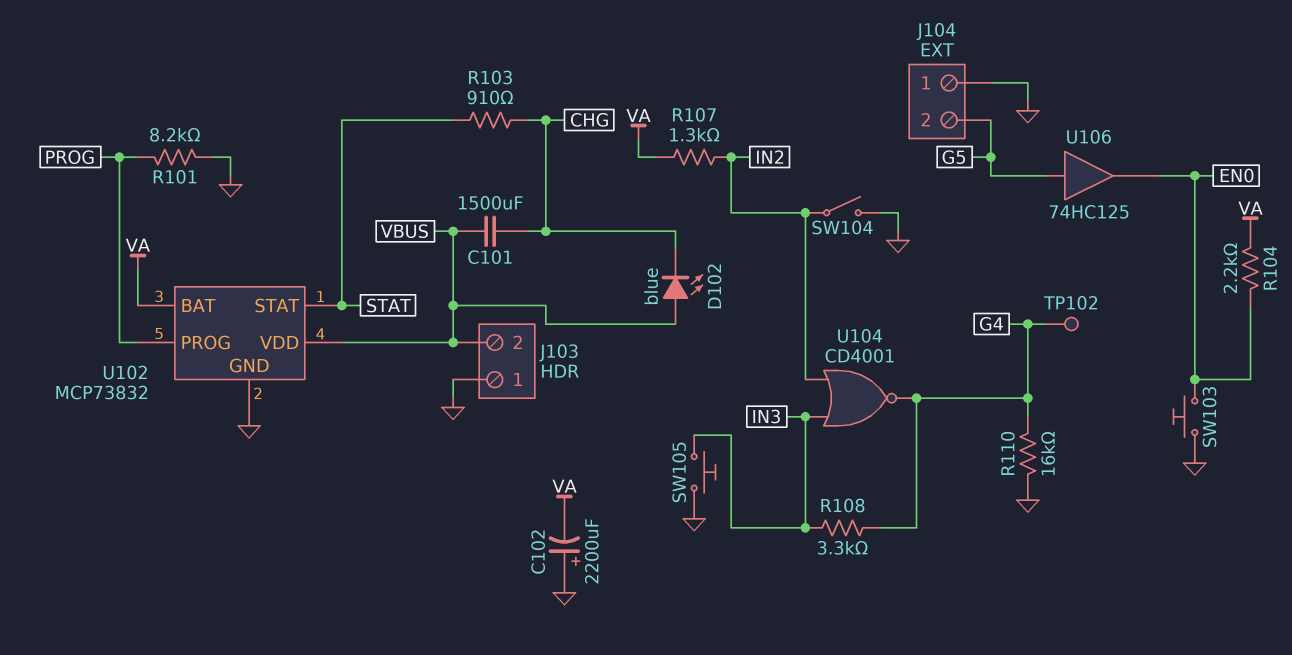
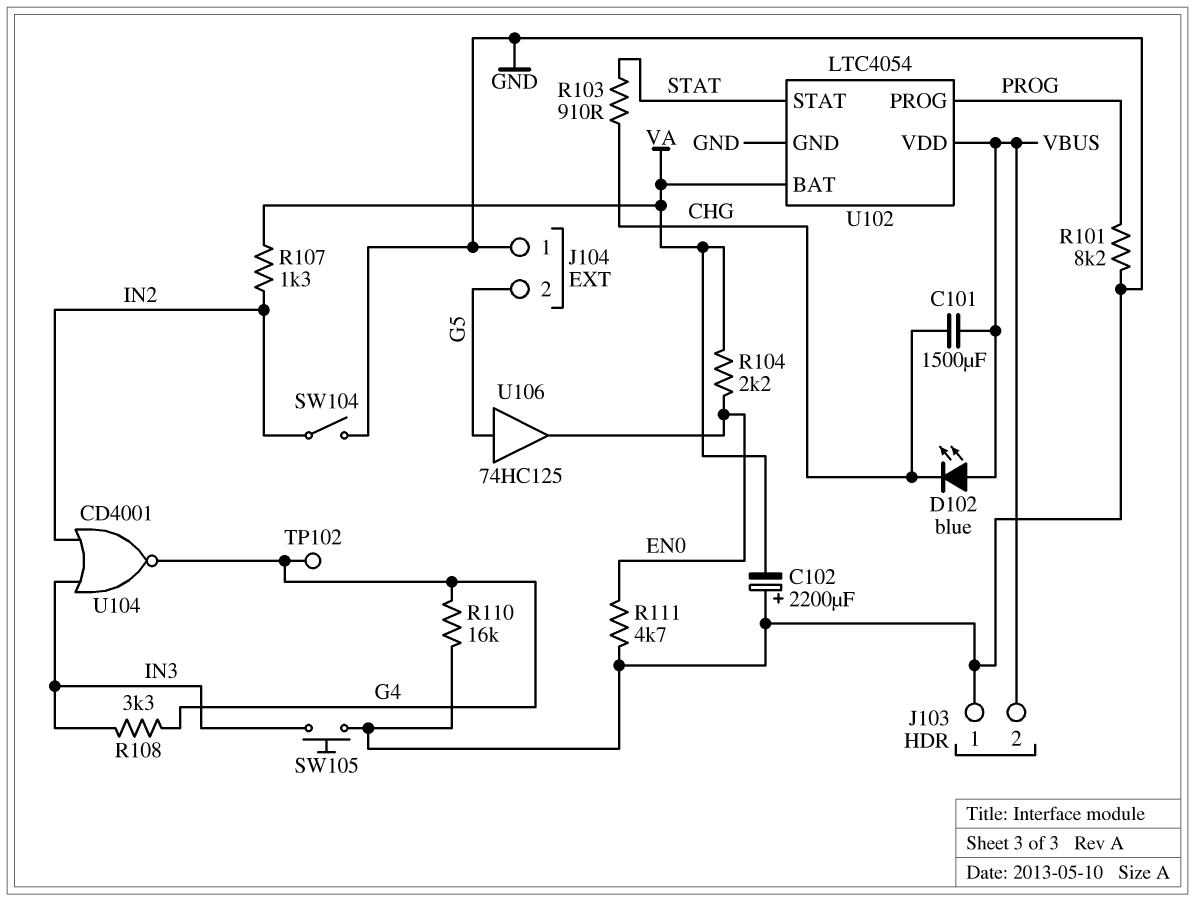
R111: none -> 4.7k (EN0, GND)
SW103: button (EN0, GND) -> none
U102: MCP73832 -> LTC4054

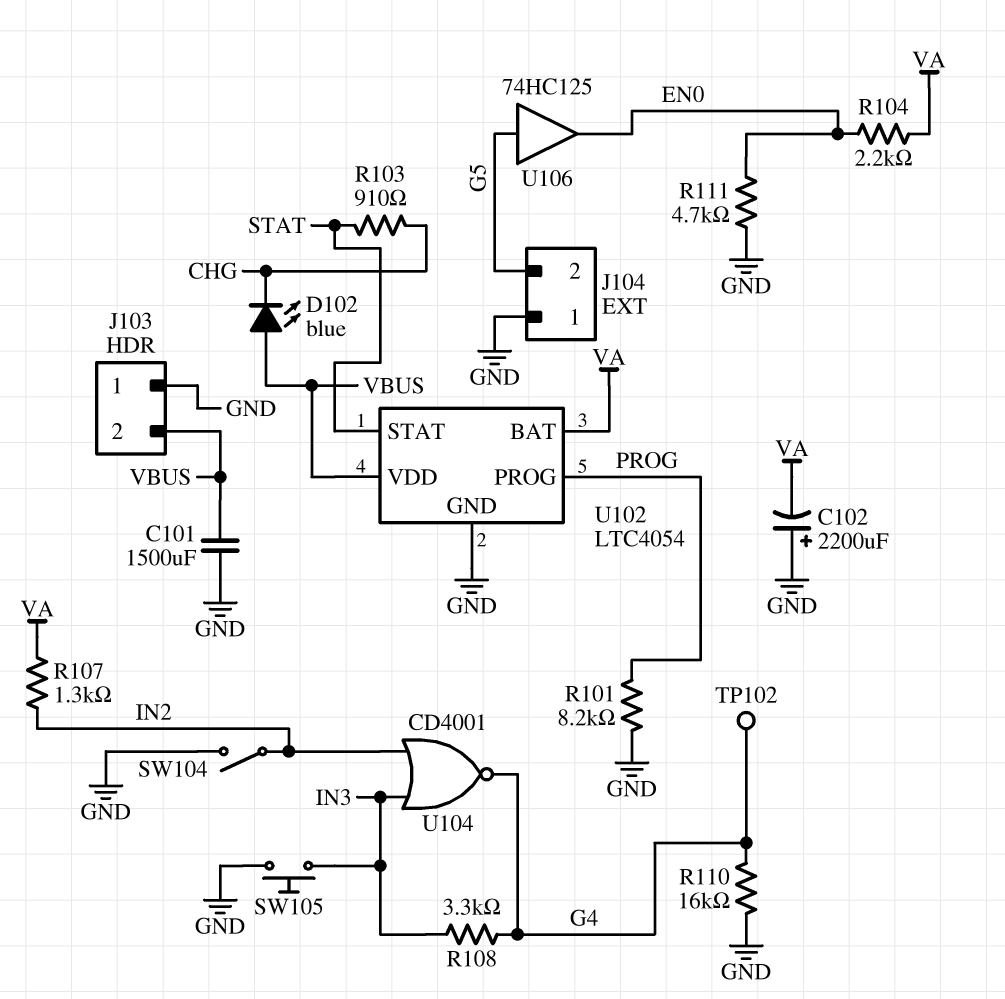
C101: 1500uF (CHG, VBUS) -> 1500uF (GND, VBUS)

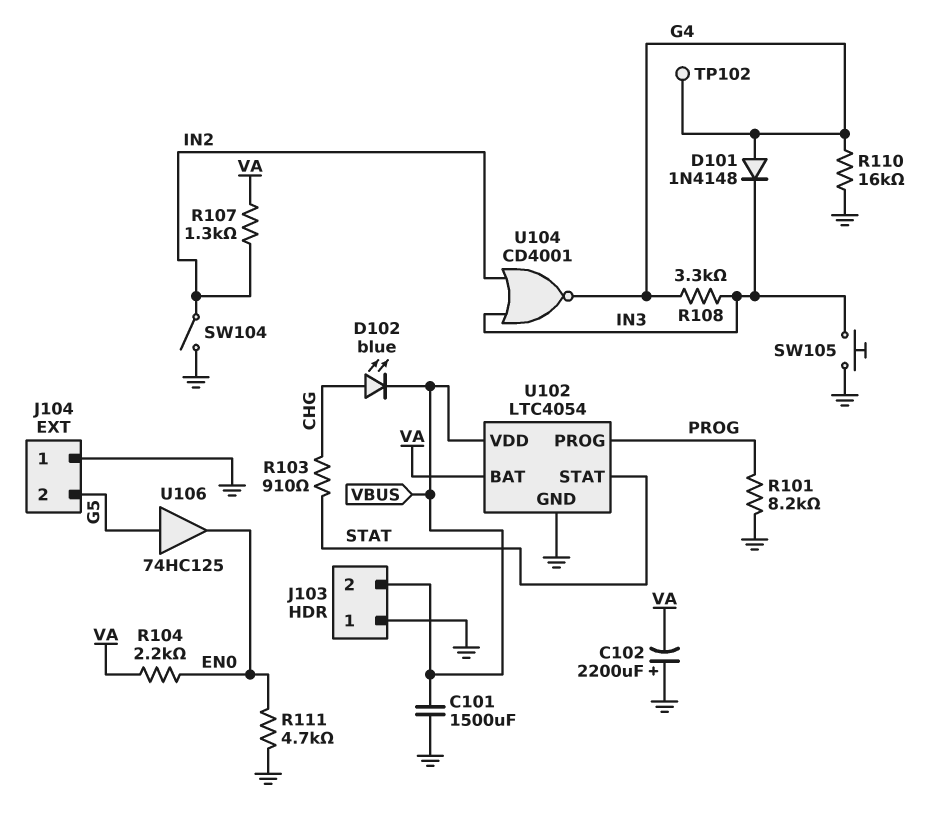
D101: none -> diode 1N4148 (A G4, K IN3)
D102: LED blue (A VBUS, K CHG) -> LED blue (A CHG, K VBUS)

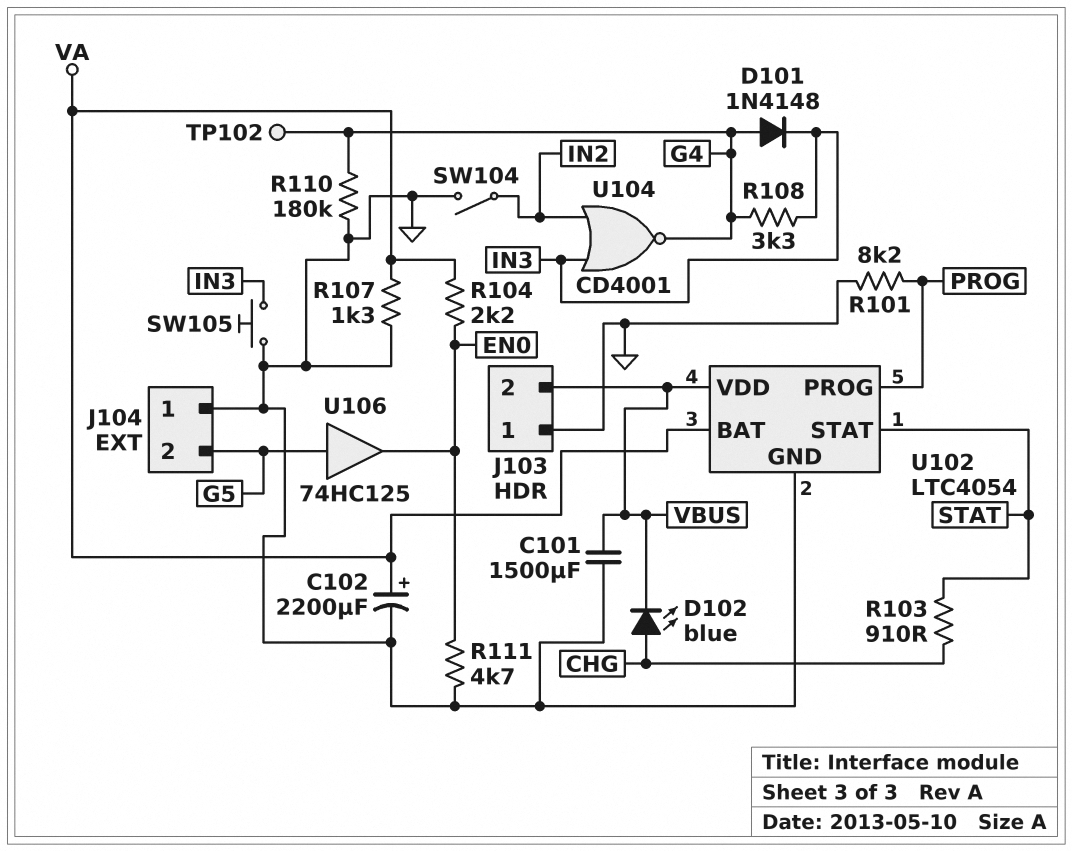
C102: 2200uF (plus GND, minus VA) -> 2200uF (plus VA, minus GND)
R107: 1.3k (IN2, VA) -> 1.3k (GND, VA)
R110: 16k (G4, GND) -> 180k (G4, GND)

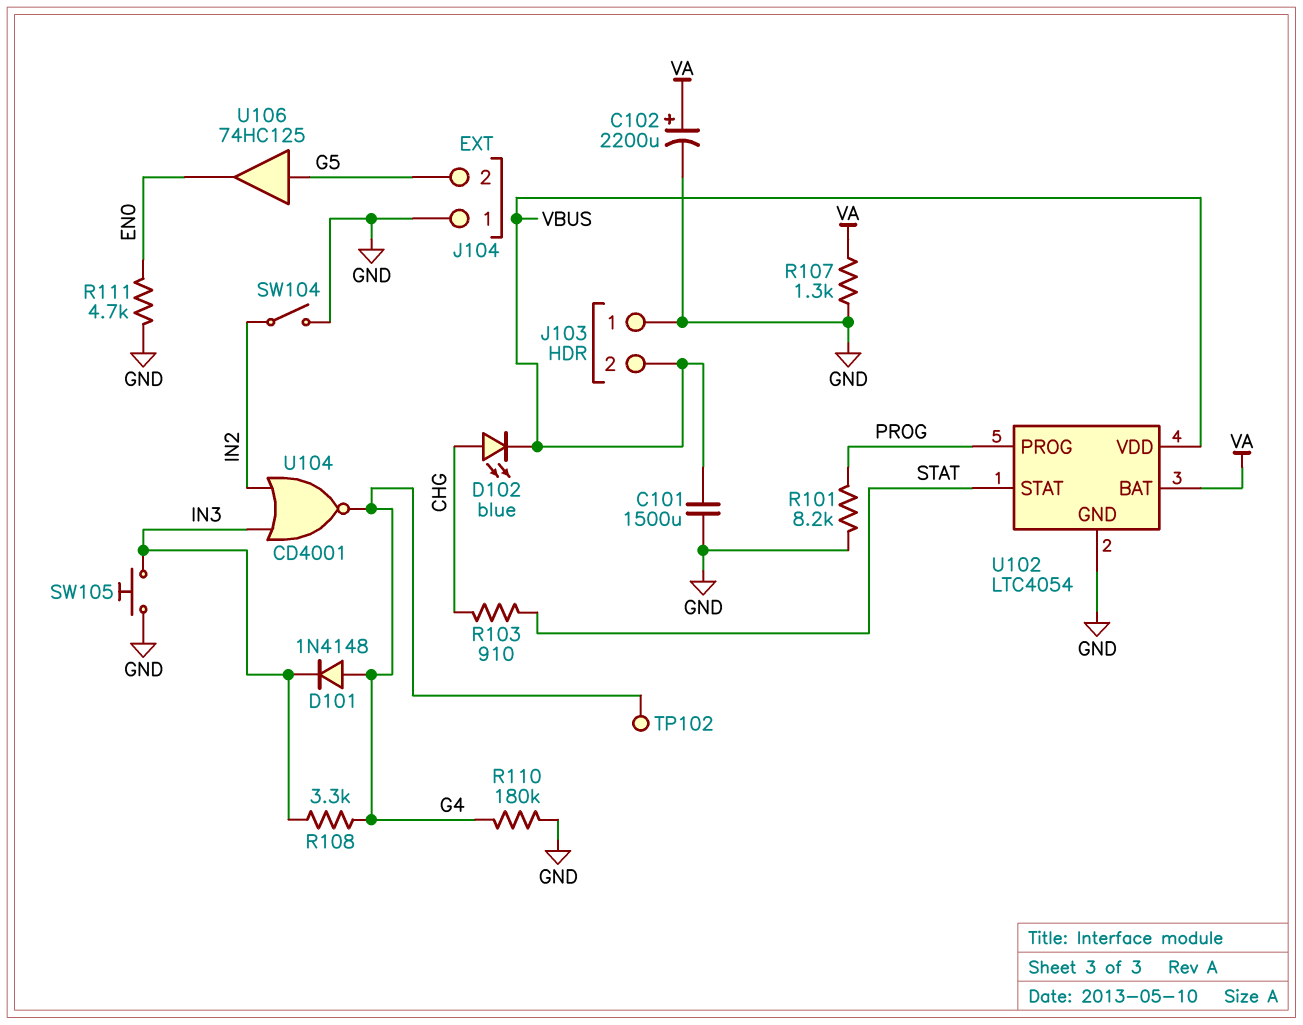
R104: 2.2k (EN0, VA) -> none

